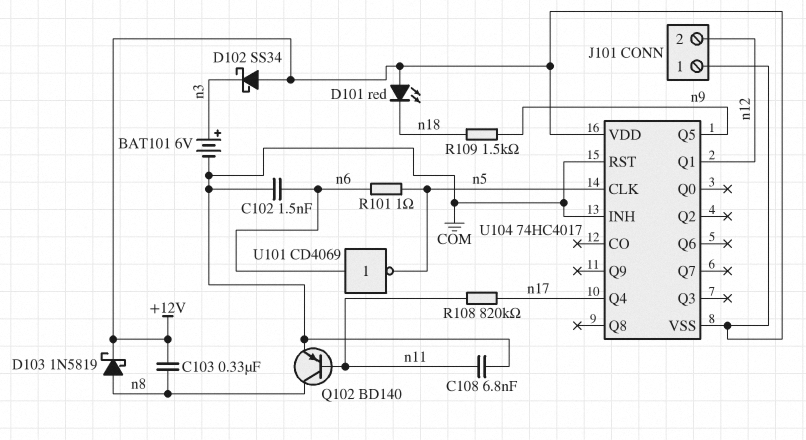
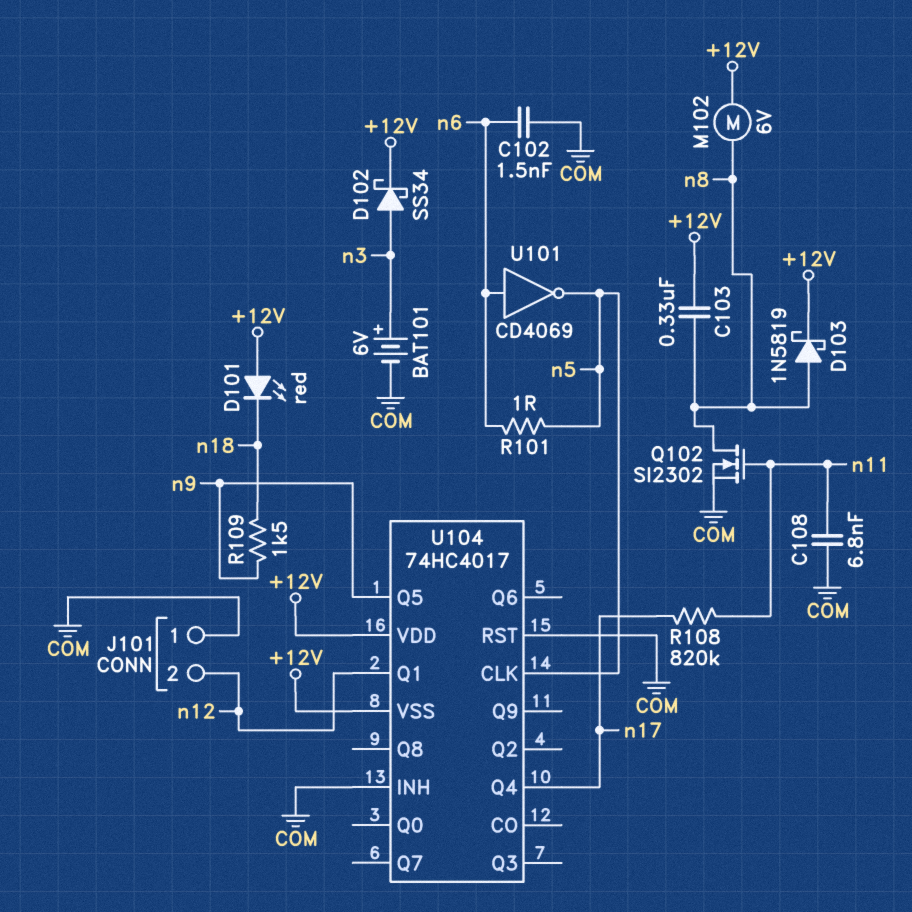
D102: schottky SS34 (A +12V, K n3) -> schottky SS34 (A n3, K +12V)
J101 pin 1: +12V -> COM
M102: none -> motor 6V (+12V, n8)
Q102: PNP BD140 (B n11, C n8, E COM) -> NMOS SI2302 (G n11, D n8, S COM)

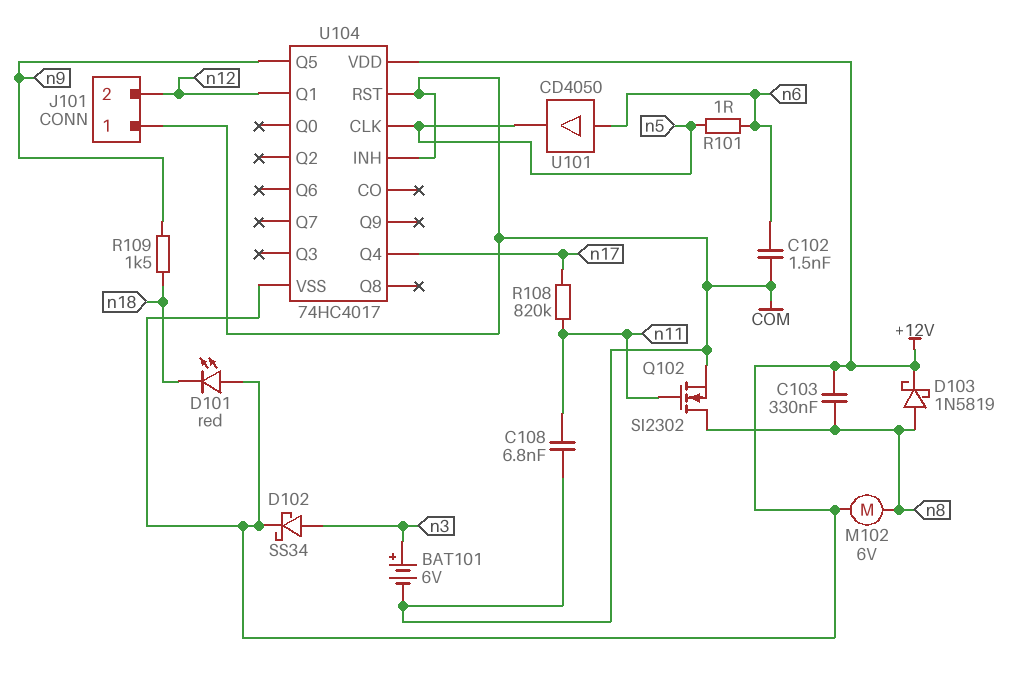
U101: NOT CD4069 (in n6, out n5) -> buffer CD4050 (in n6, out n5)

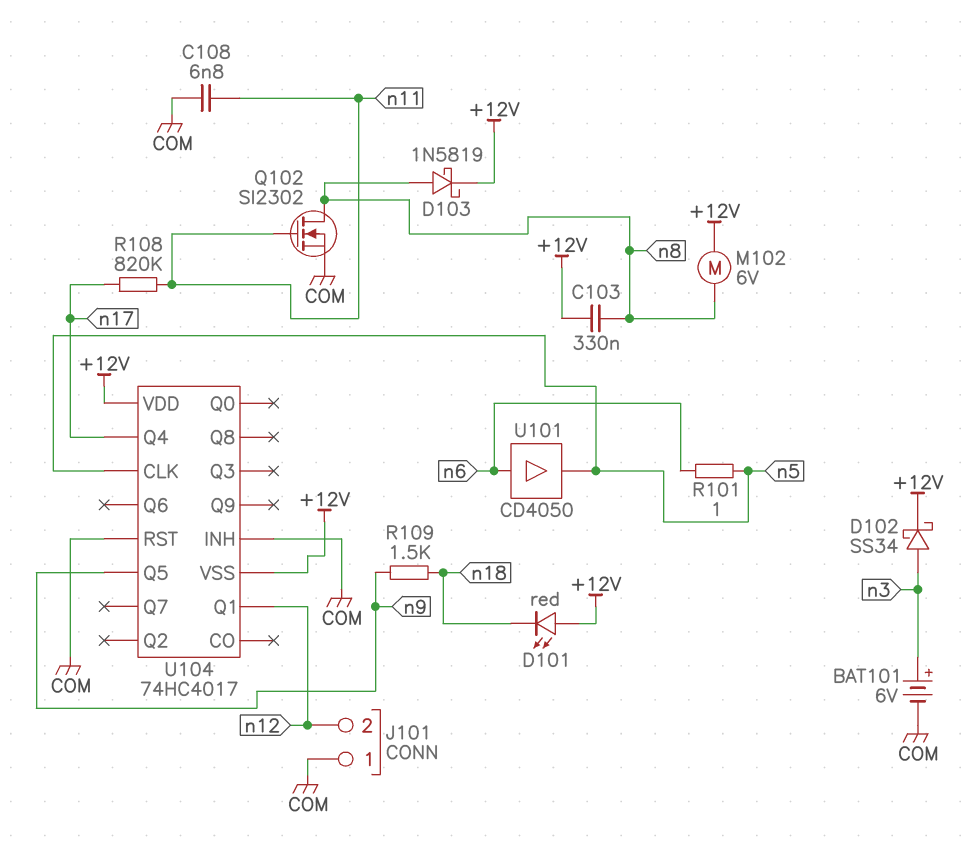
C102: 1.5nF (COM, n6) -> none

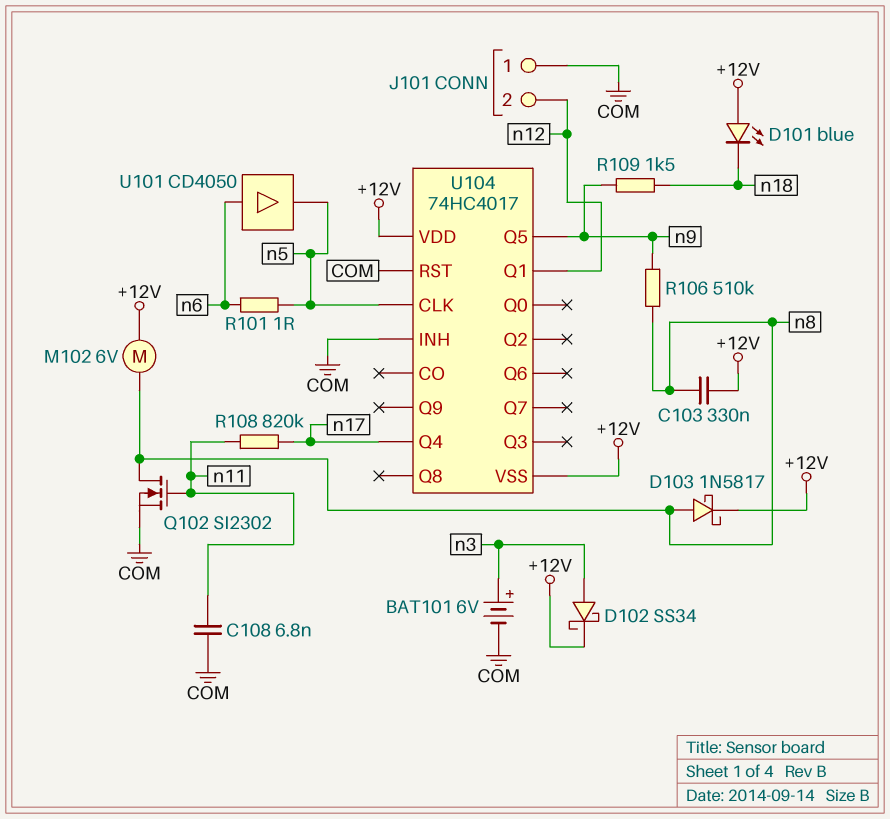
D101: LED red (A +12V, K n18) -> LED blue (A +12V, K n18)
D103: schottky 1N5819 (A n8, K +12V) -> schottky 1N5817 (A n8, K +12V)
R106: none -> 510k (n8, n9)

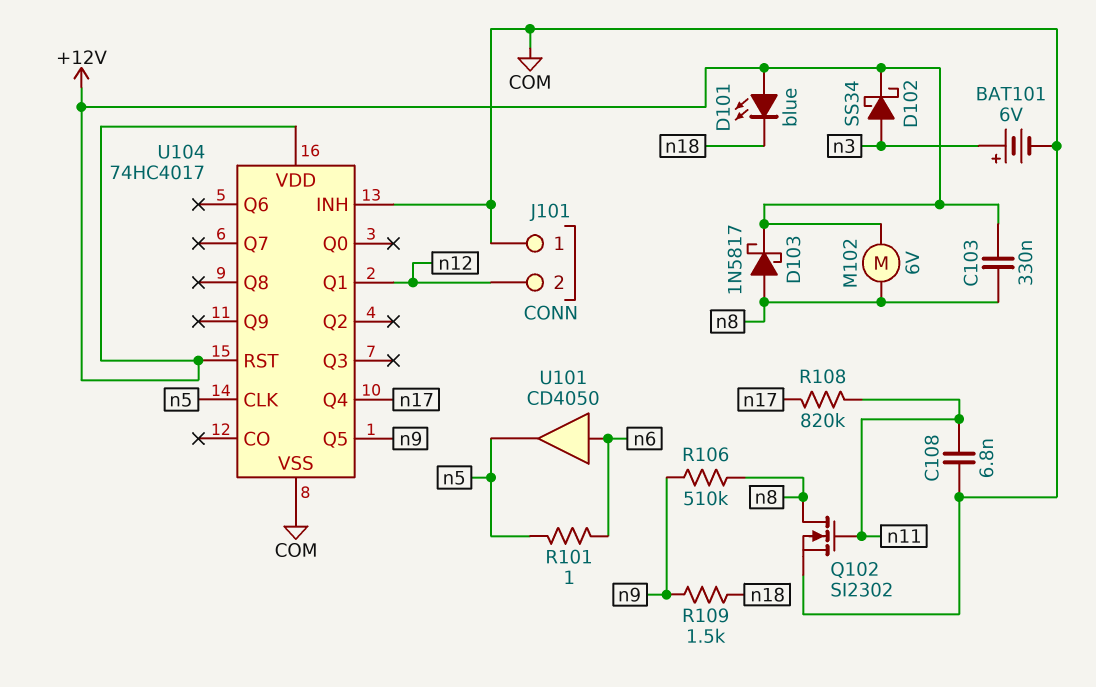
U104 pin RST: COM -> +12V
U104 pin VSS: +12V -> COM

